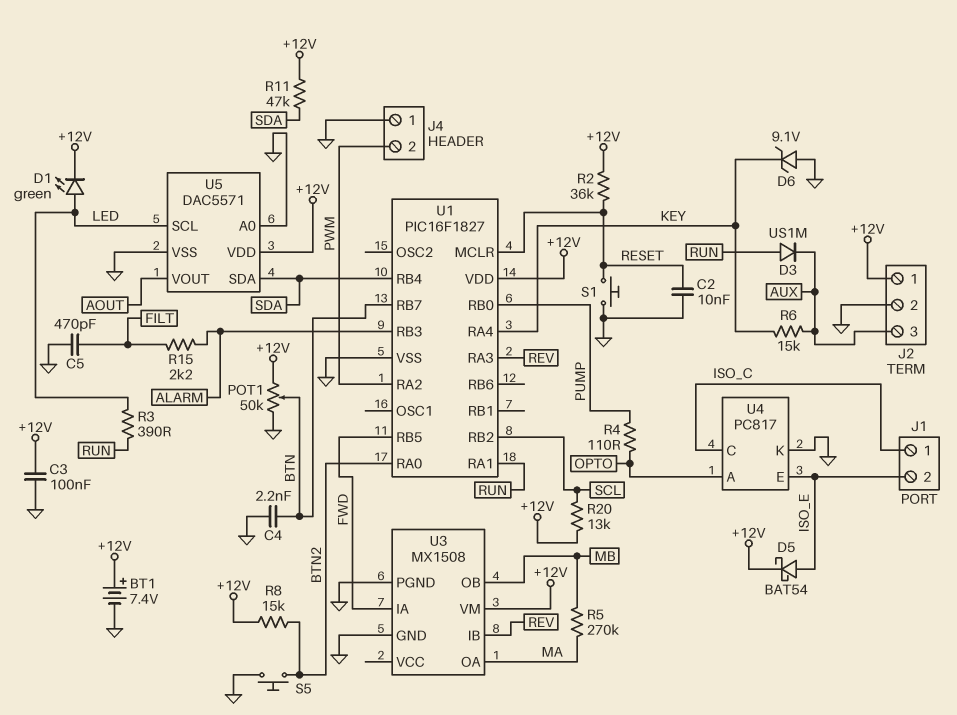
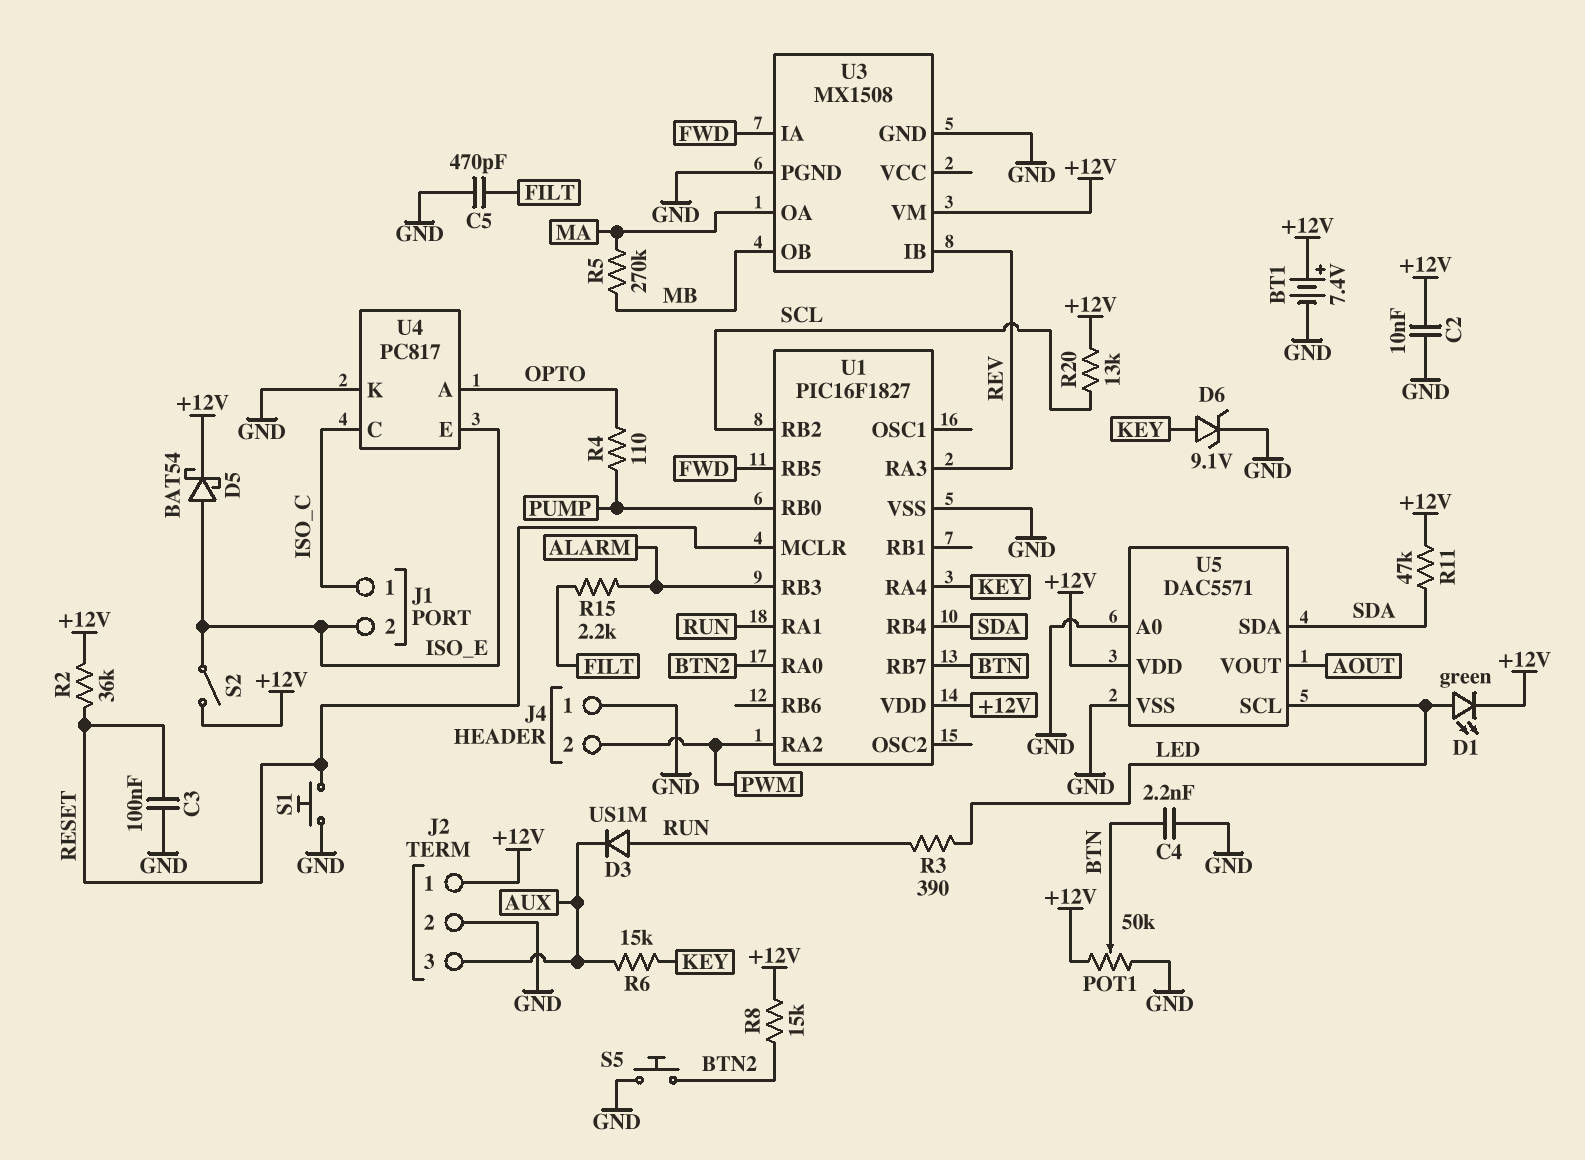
C2: 10nF (GND, RESET) -> 10nF (+12V, GND)
C3: 100nF (+12V, GND) -> 100nF (GND, RESET)
D6: zener 9.1V (A GND, K KEY) -> zener 9.1V (A KEY, K GND)
S2: none -> switch (+12V, ISO_E)

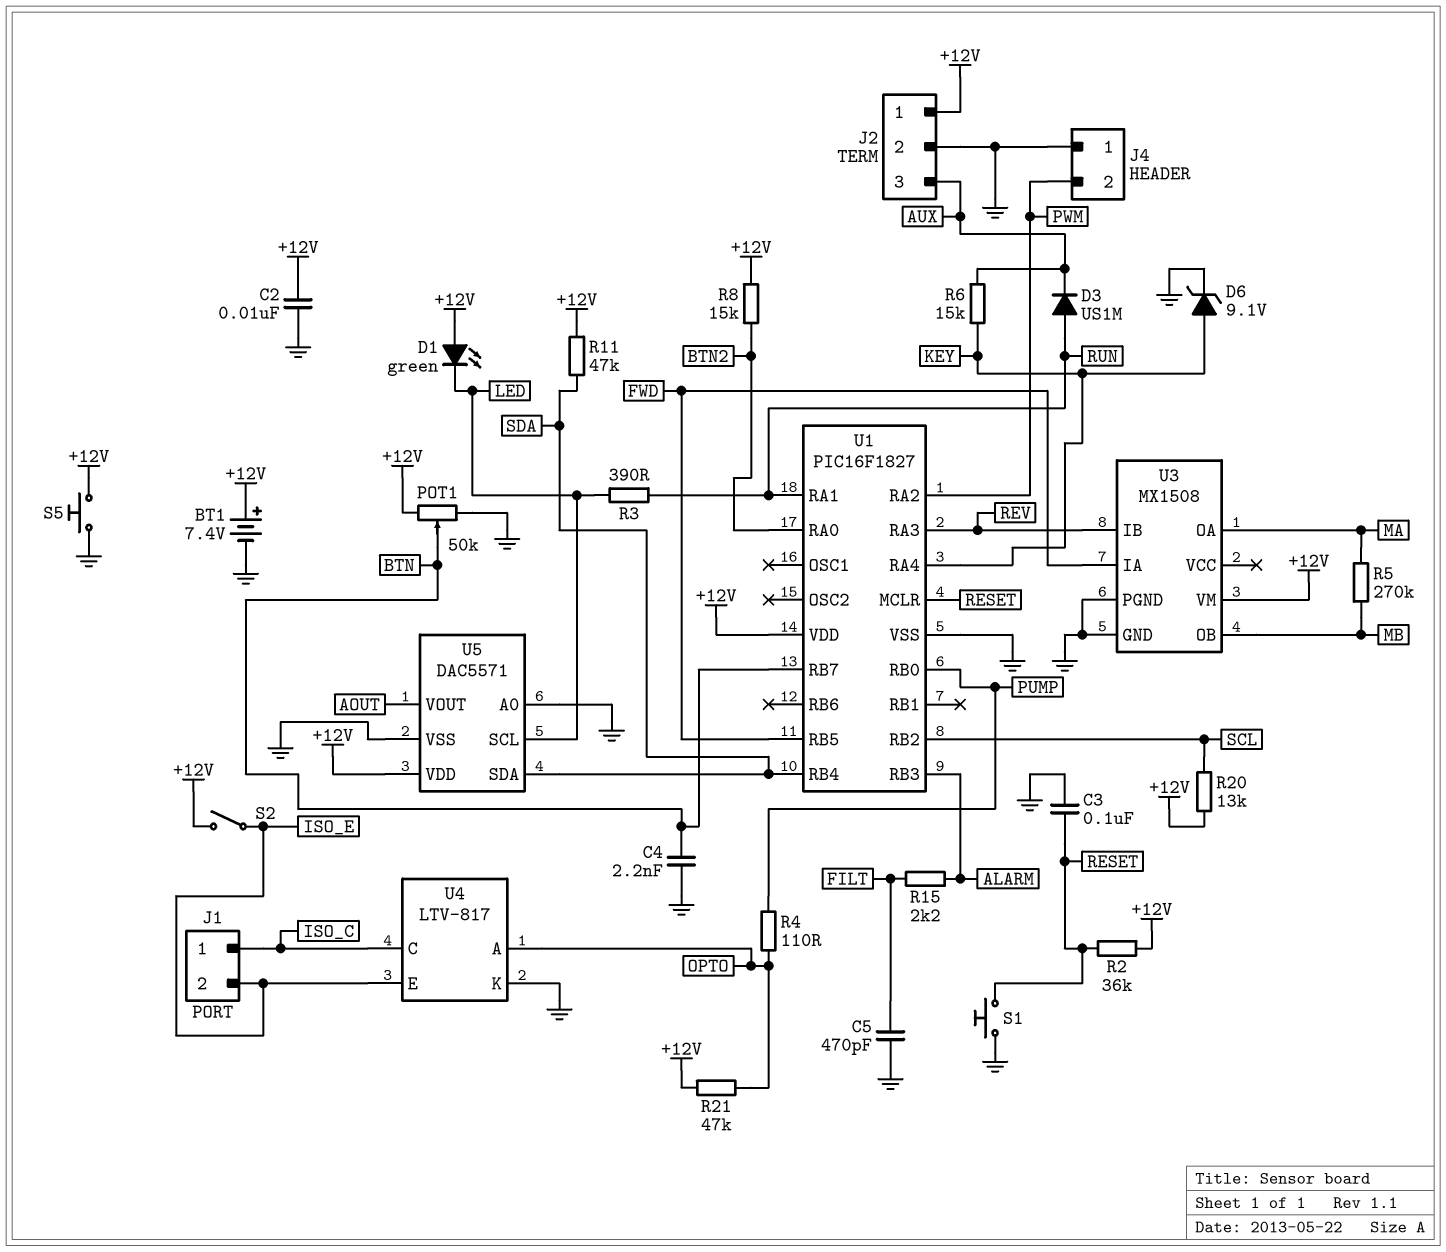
D1: LED green (A LED, K +12V) -> LED green (A +12V, K LED)
D5: schottky BAT54 (A ISO_E, K +12V) -> none
R21: none -> 47k (+12V, OPTO)
S5: button (BTN2, GND) -> button (+12V, GND)
U4: PC817 -> LTV-817

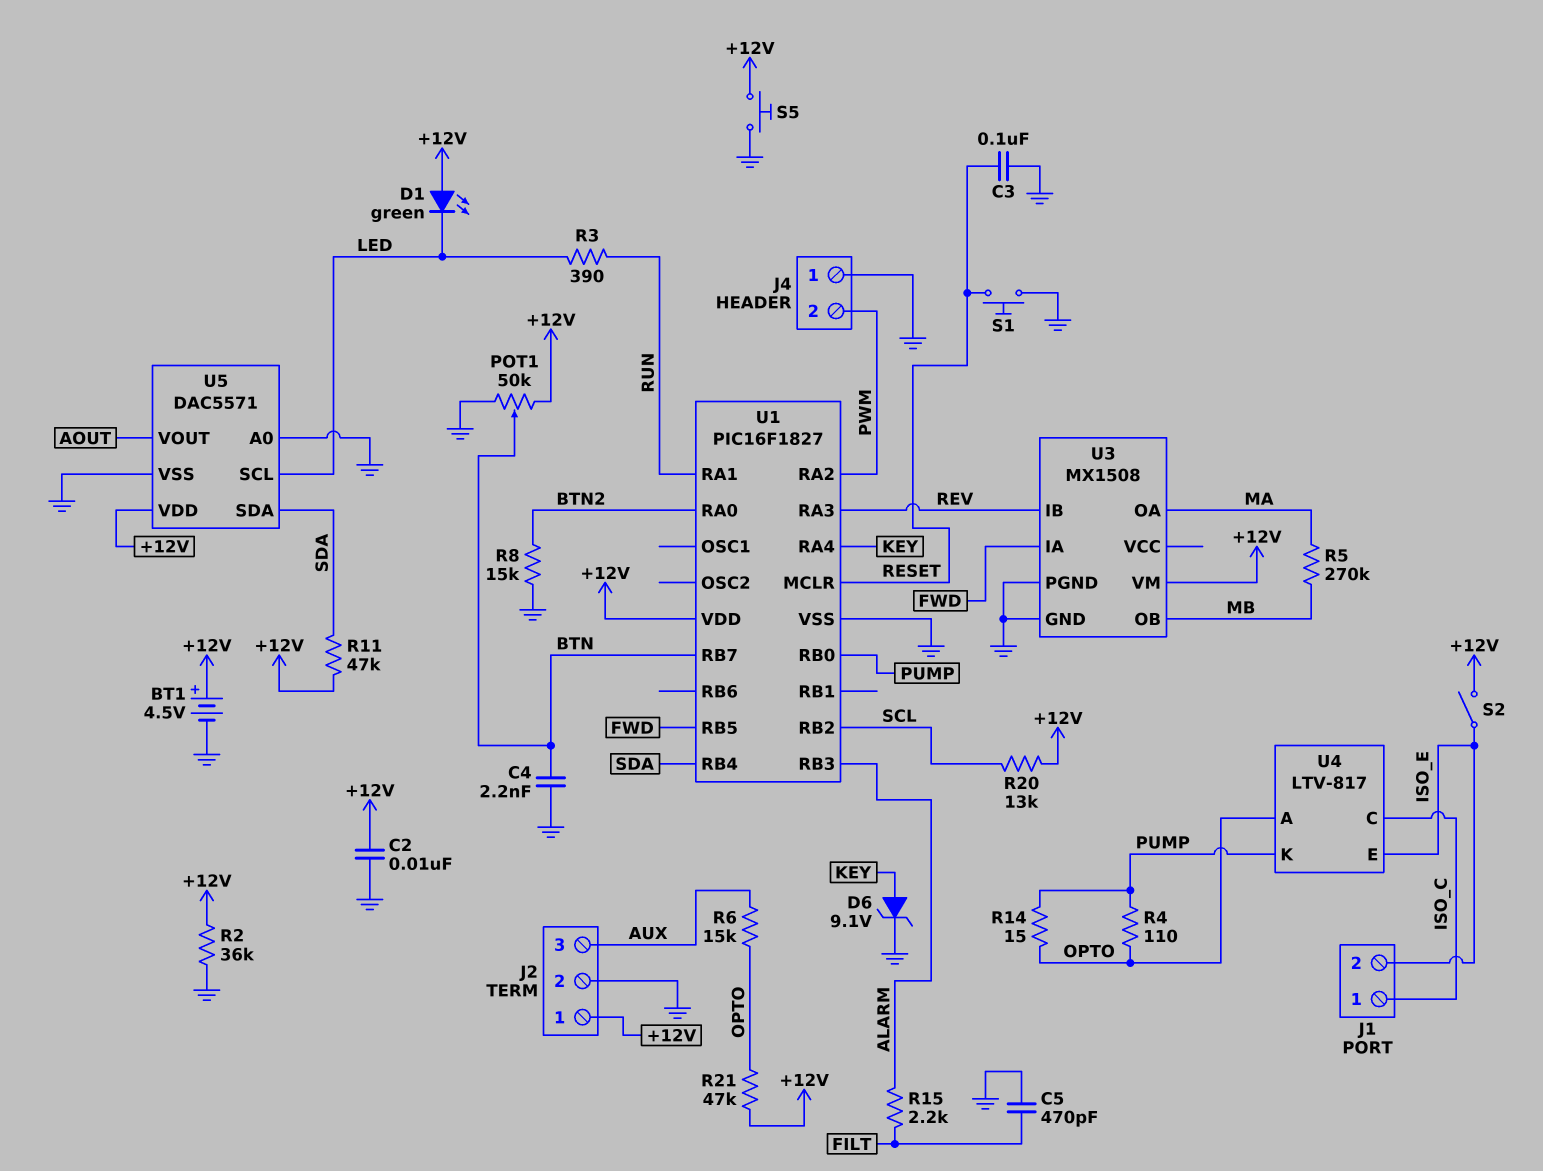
BT1: 7.4V (plus +12V, minus GND) -> 4.5V (plus +12V, minus GND)
D3: diode US1M (A RUN, K AUX) -> none
R2: 36k (+12V, RESET) -> 36k (+12V, GND)
R6: 15k (AUX, KEY) -> 15k (AUX, OPTO)
R8: 15k (+12V, BTN2) -> 15k (BTN2, GND)
R14: none -> 15 (OPTO, PUMP)
U4 pin K: GND -> PUMP

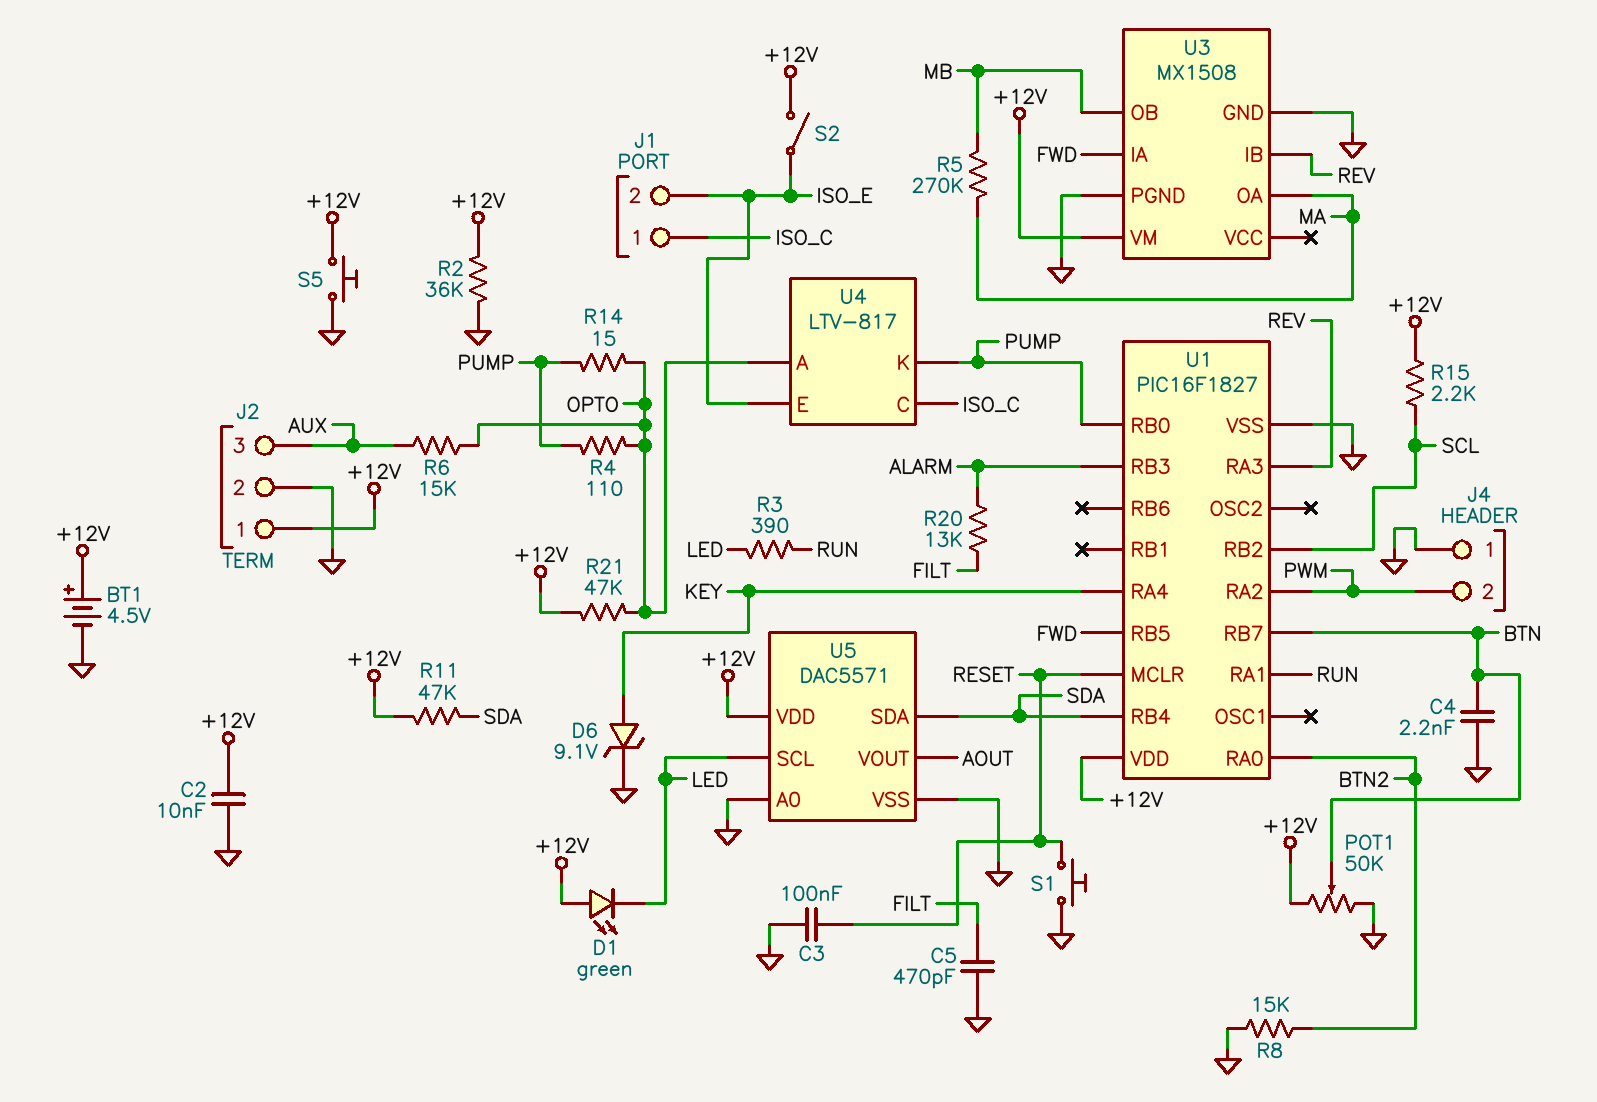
R15: 2.2k (ALARM, FILT) -> 2.2k (+12V, SCL)
R20: 13k (+12V, SCL) -> 13k (ALARM, FILT)

